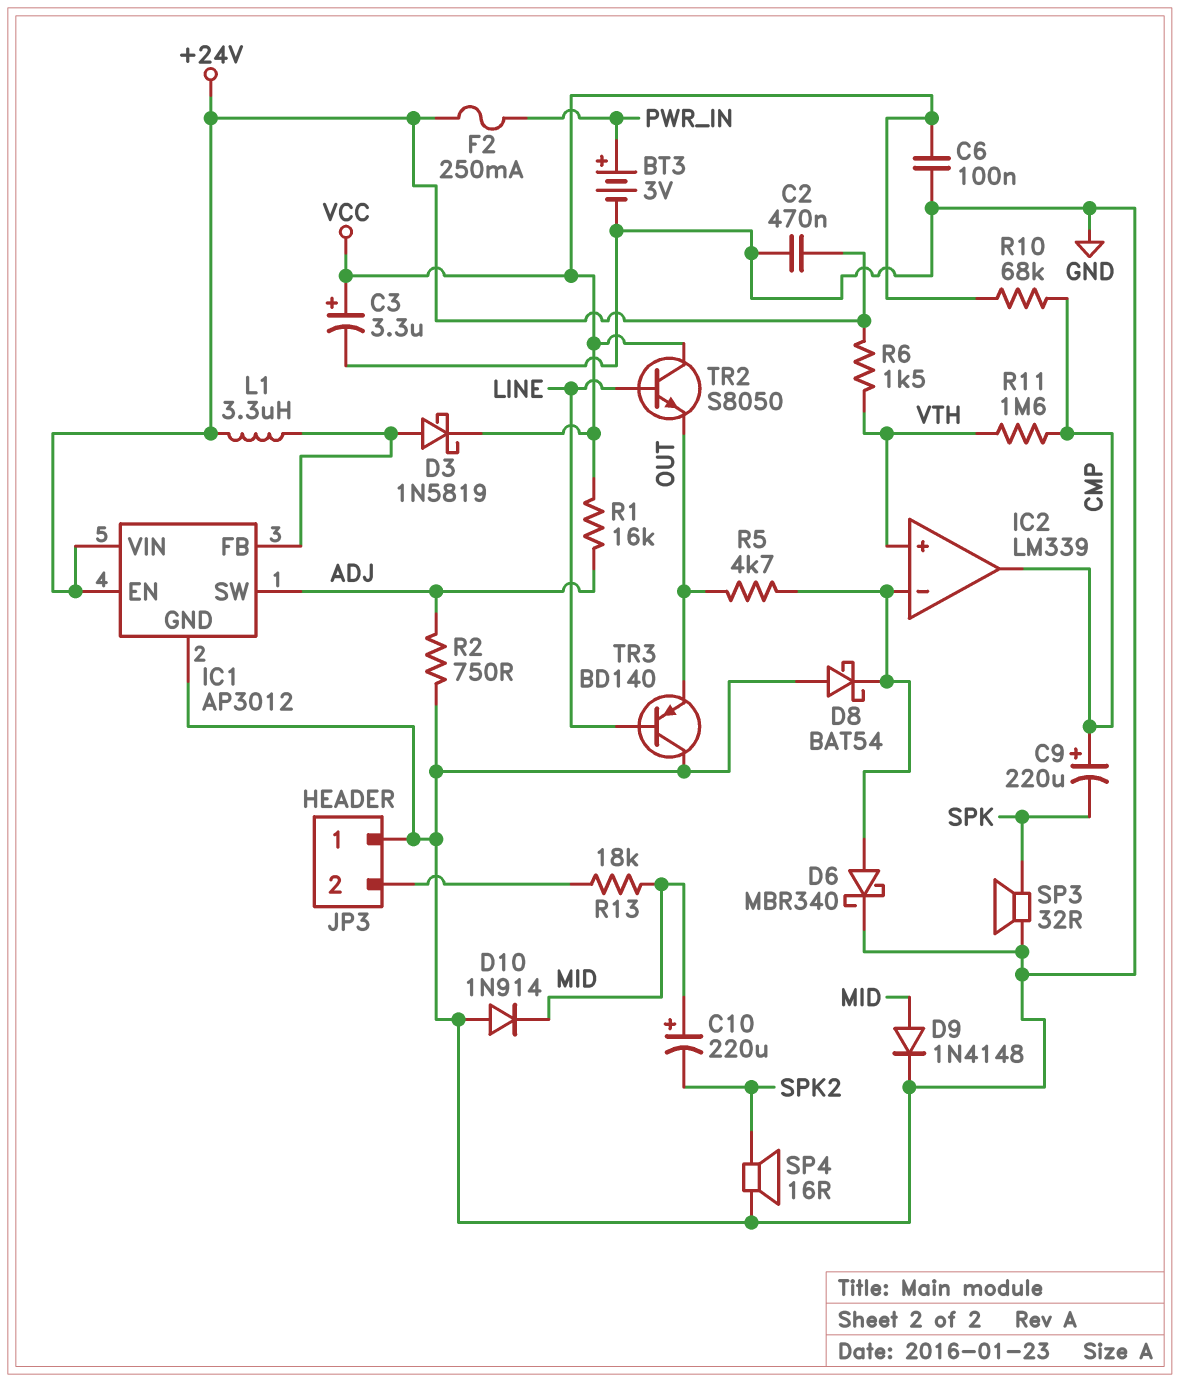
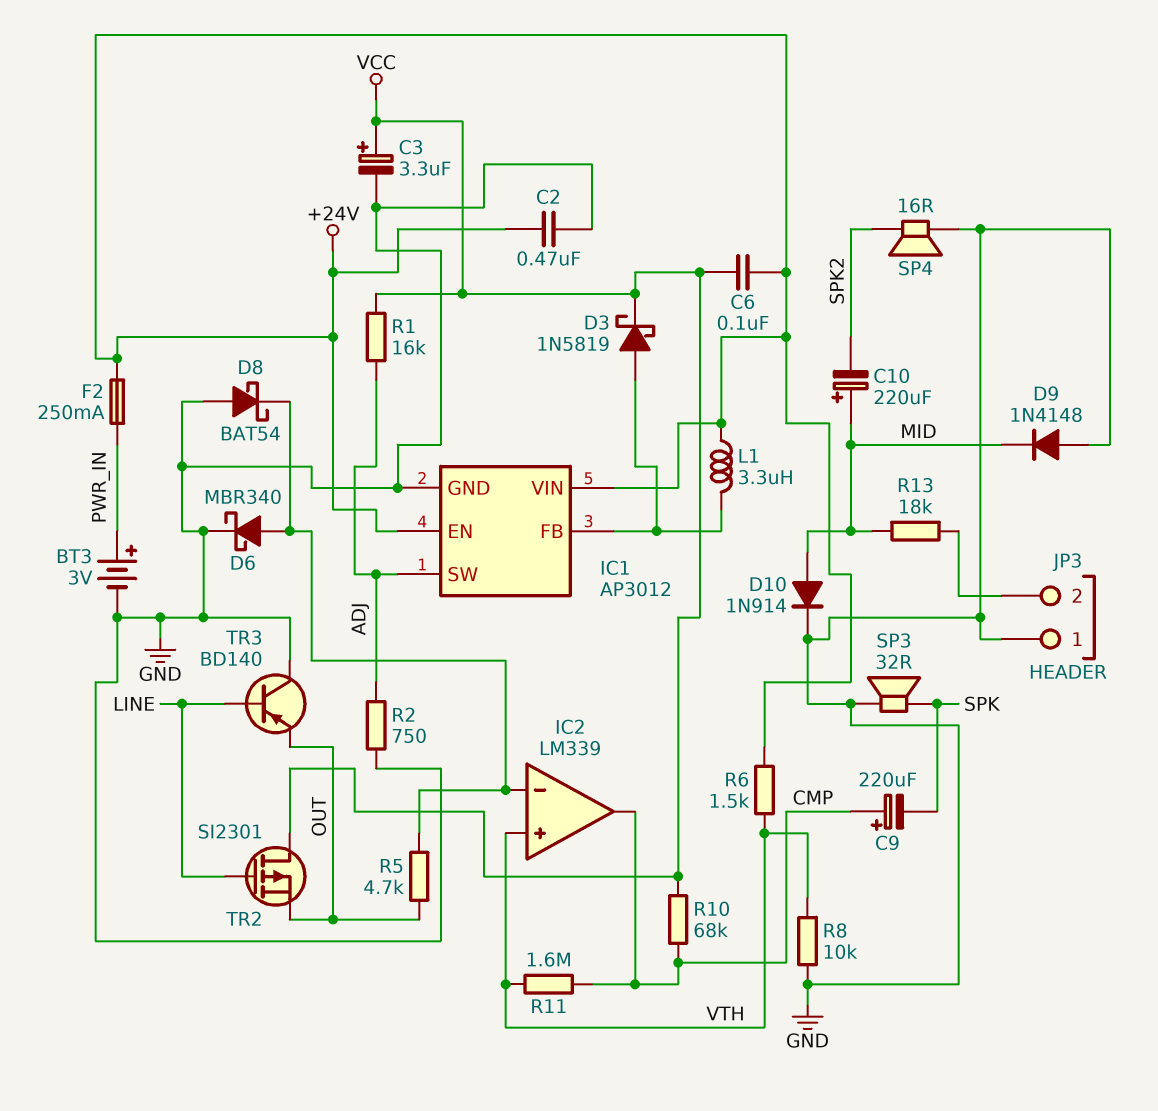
C6: 100nF (GND, VCC) -> 100nF (+24V, VCC)
D9: diode 1N4148 (A MID, K GND) -> diode 1N4148 (A GND, K MID)
D10: diode 1N914 (A GND, K MID) -> diode 1N914 (A MID, K GND)
R8: none -> 10k (GND, VTH)
TR2: NPN S8050 (B LINE, C VCC, E OUT) -> PMOS SI2301 (G LINE, D VCC, S OUT)

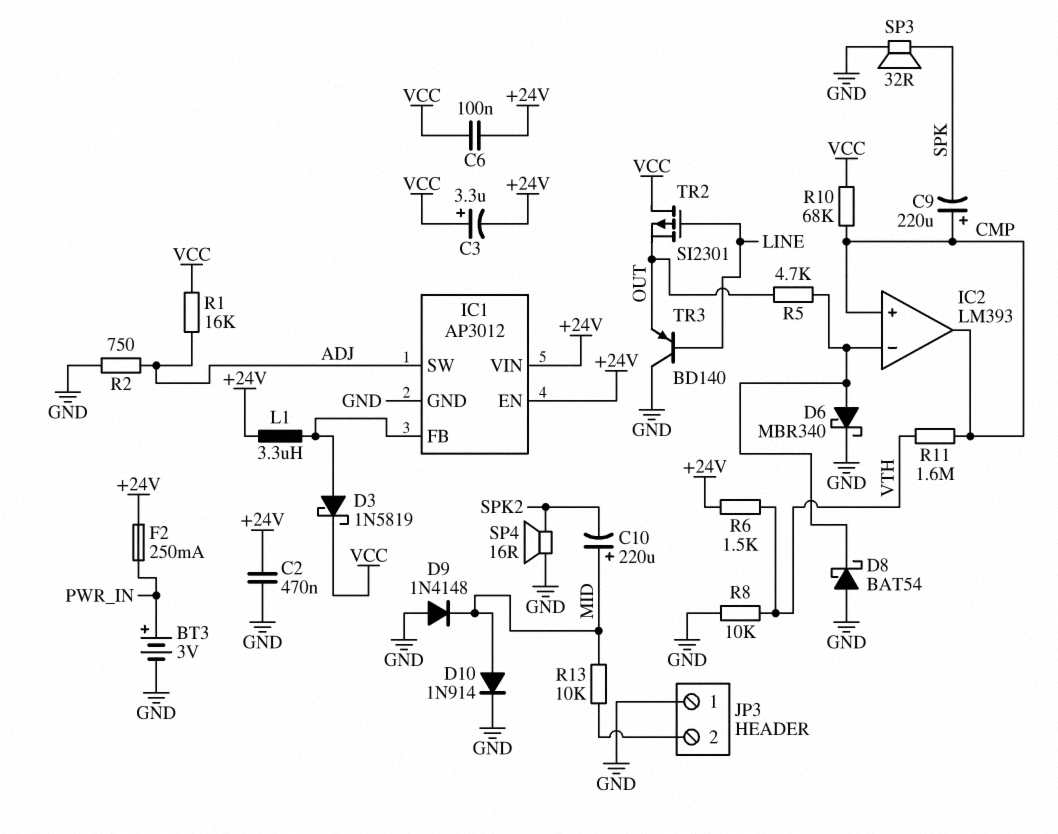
C3: 3.3uF (plus VCC, minus GND) -> 3.3uF (plus VCC, minus +24V)
IC2: LM339 -> LM393
IC2 pin in+: VTH -> CMP
R13: 18k (JP3/2, MID) -> 10k (JP3/2, MID)

